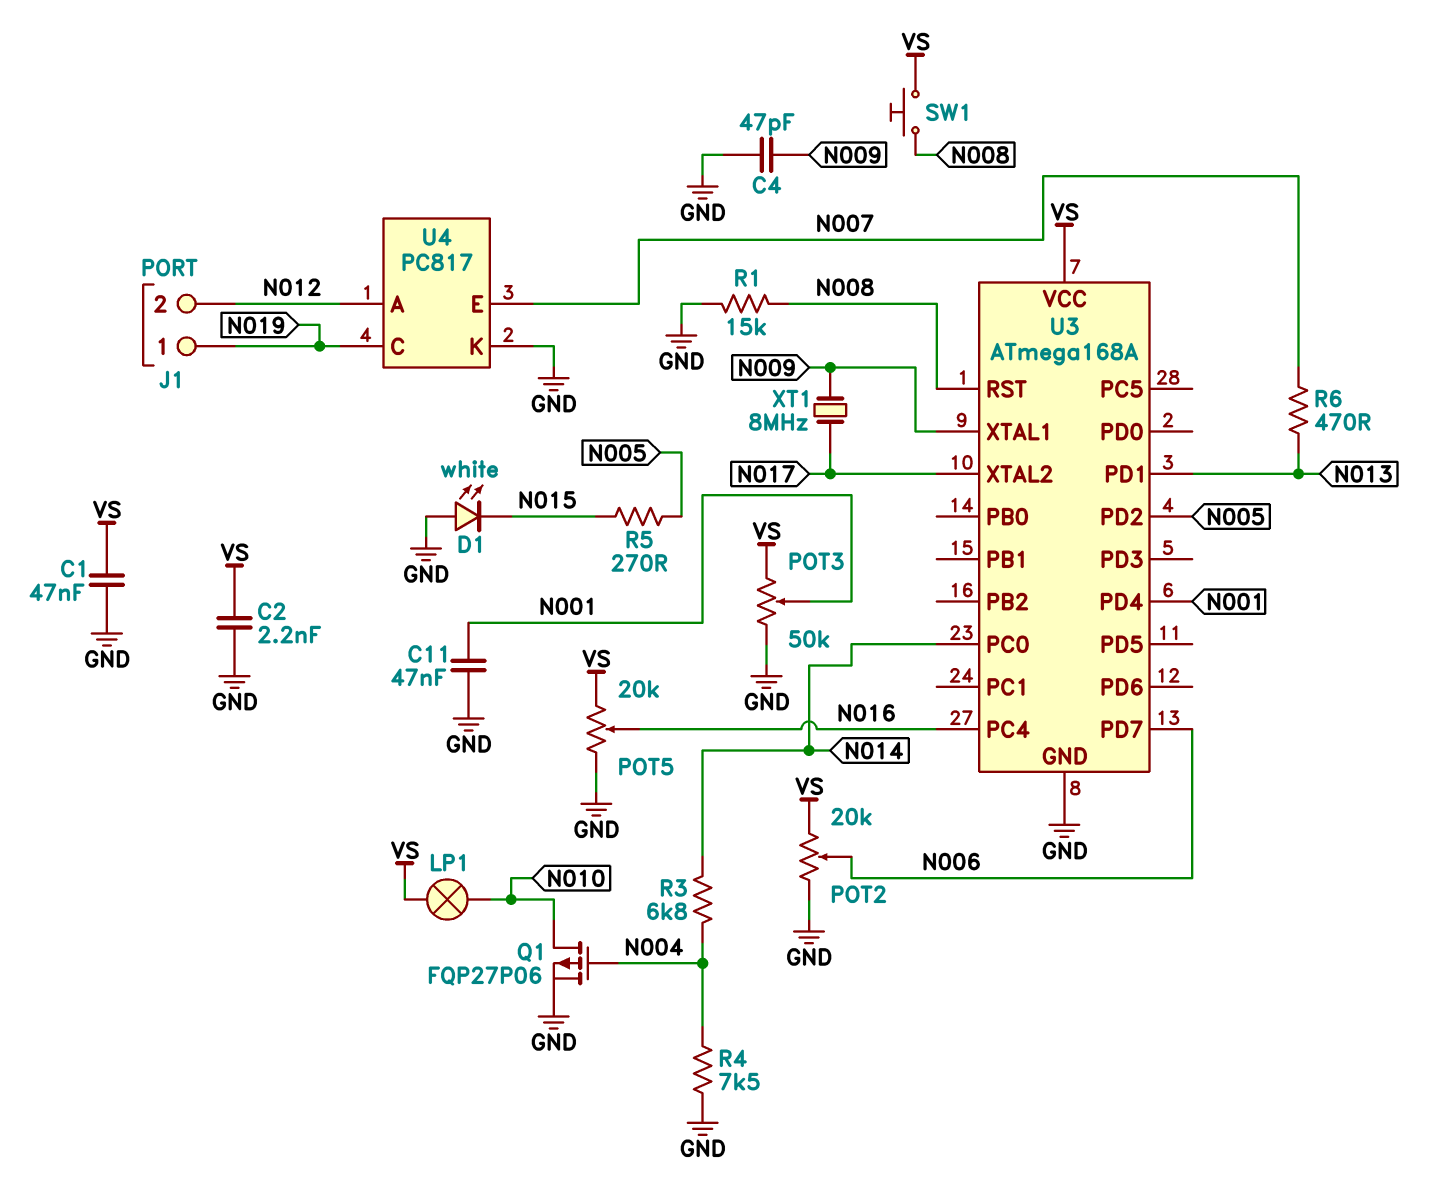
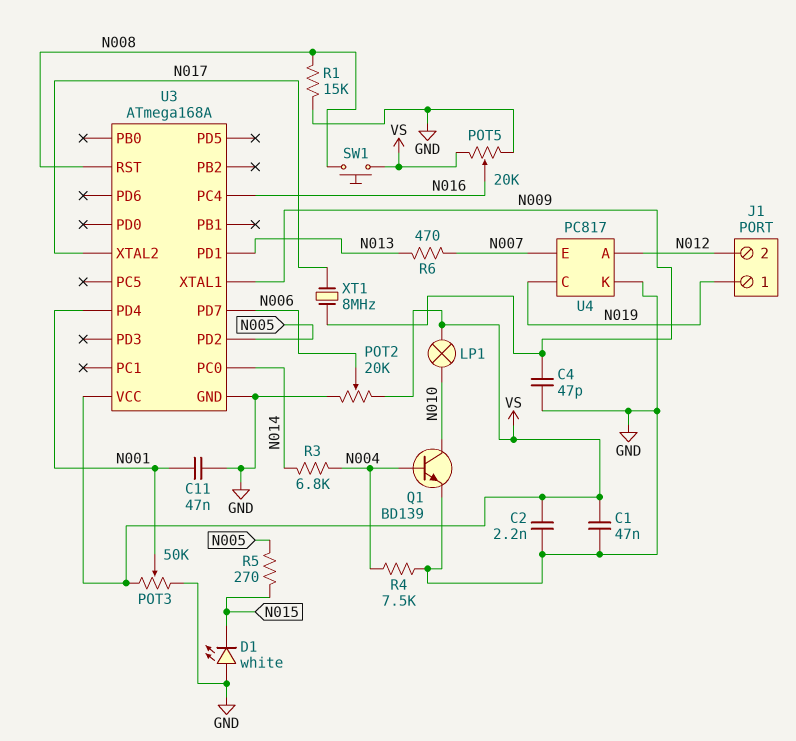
Q1: PMOS FQP27P06 (G N004, D N010, S GND) -> NPN BD139 (B N004, C N010, E GND)

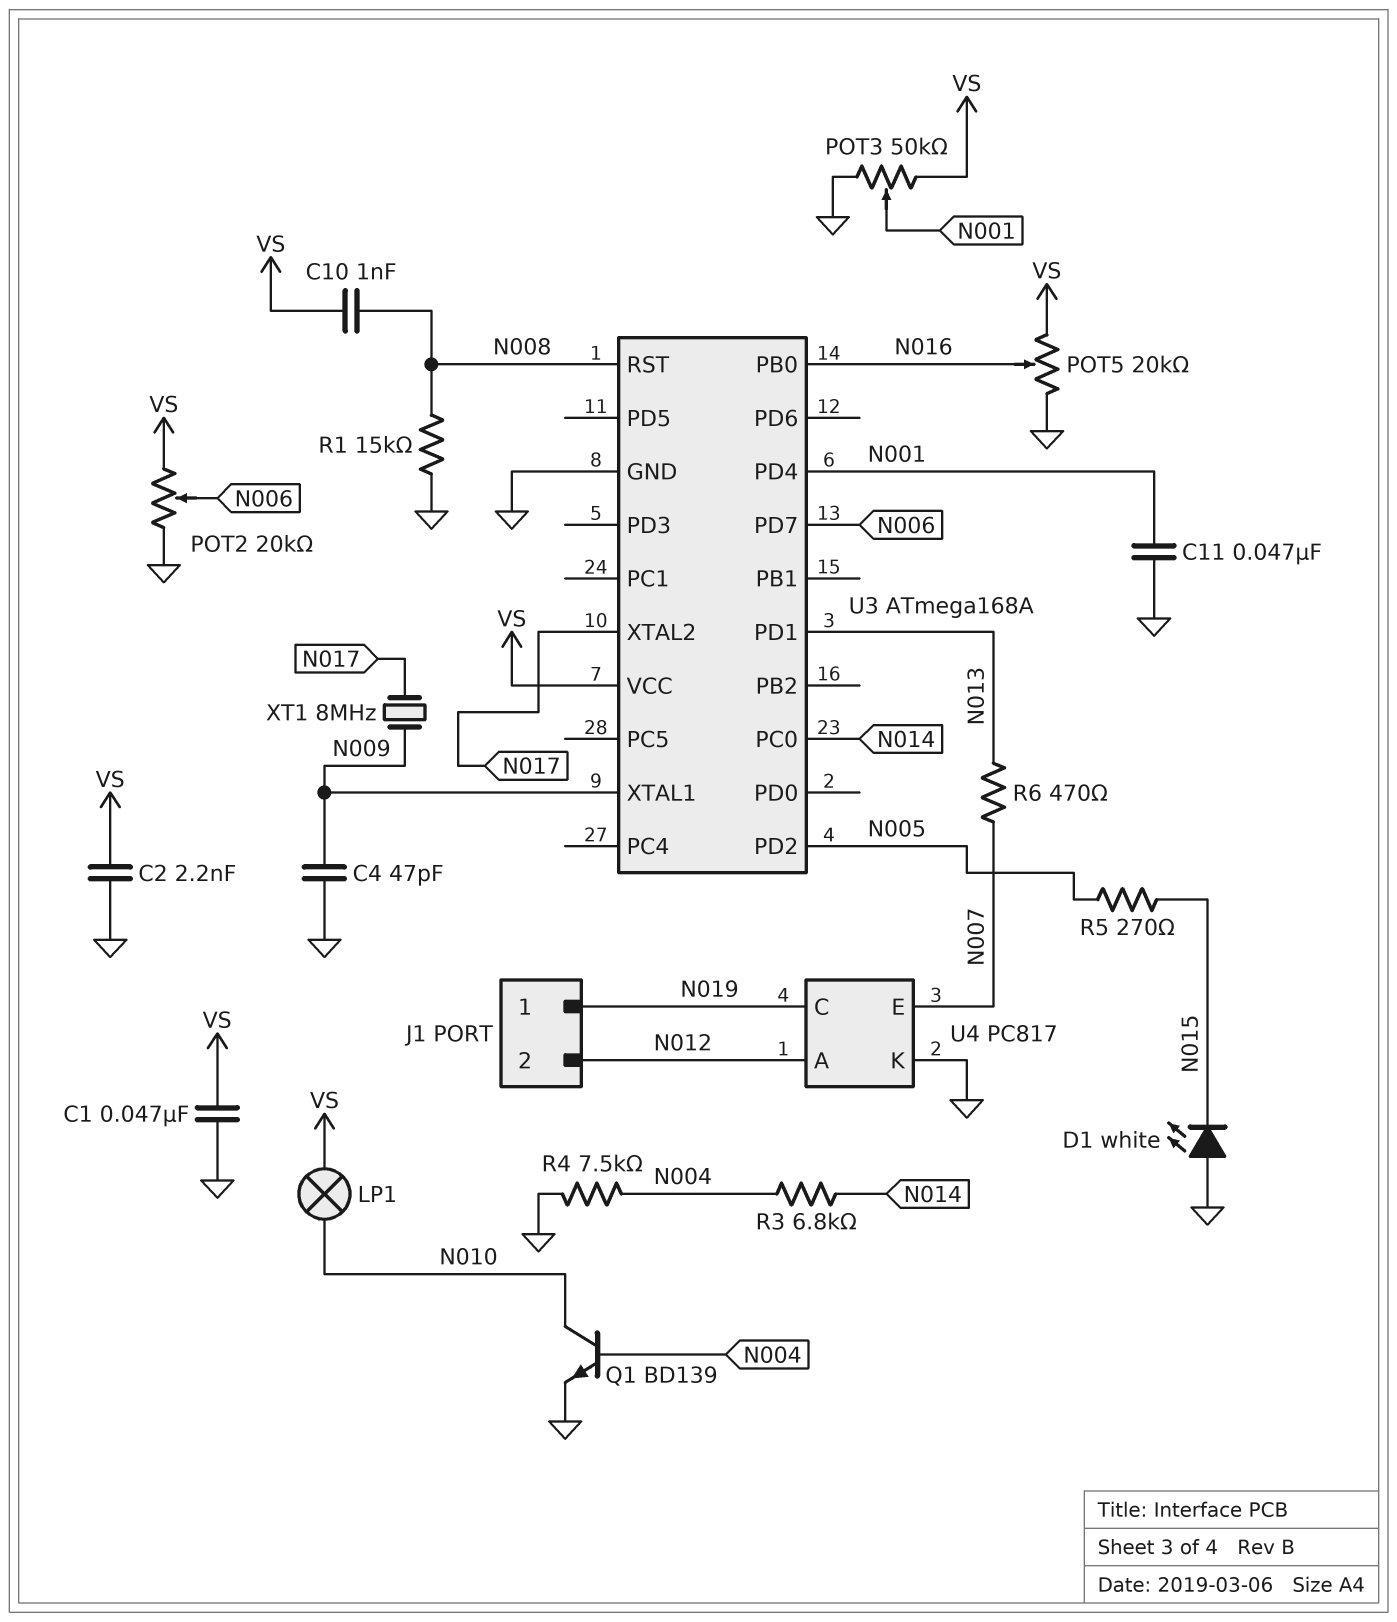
C10: none -> 1nF (N008, VS)
SW1: button (N008, VS) -> none
U3 pin PB0: none -> N016
U3 pin PC4: N016 -> none

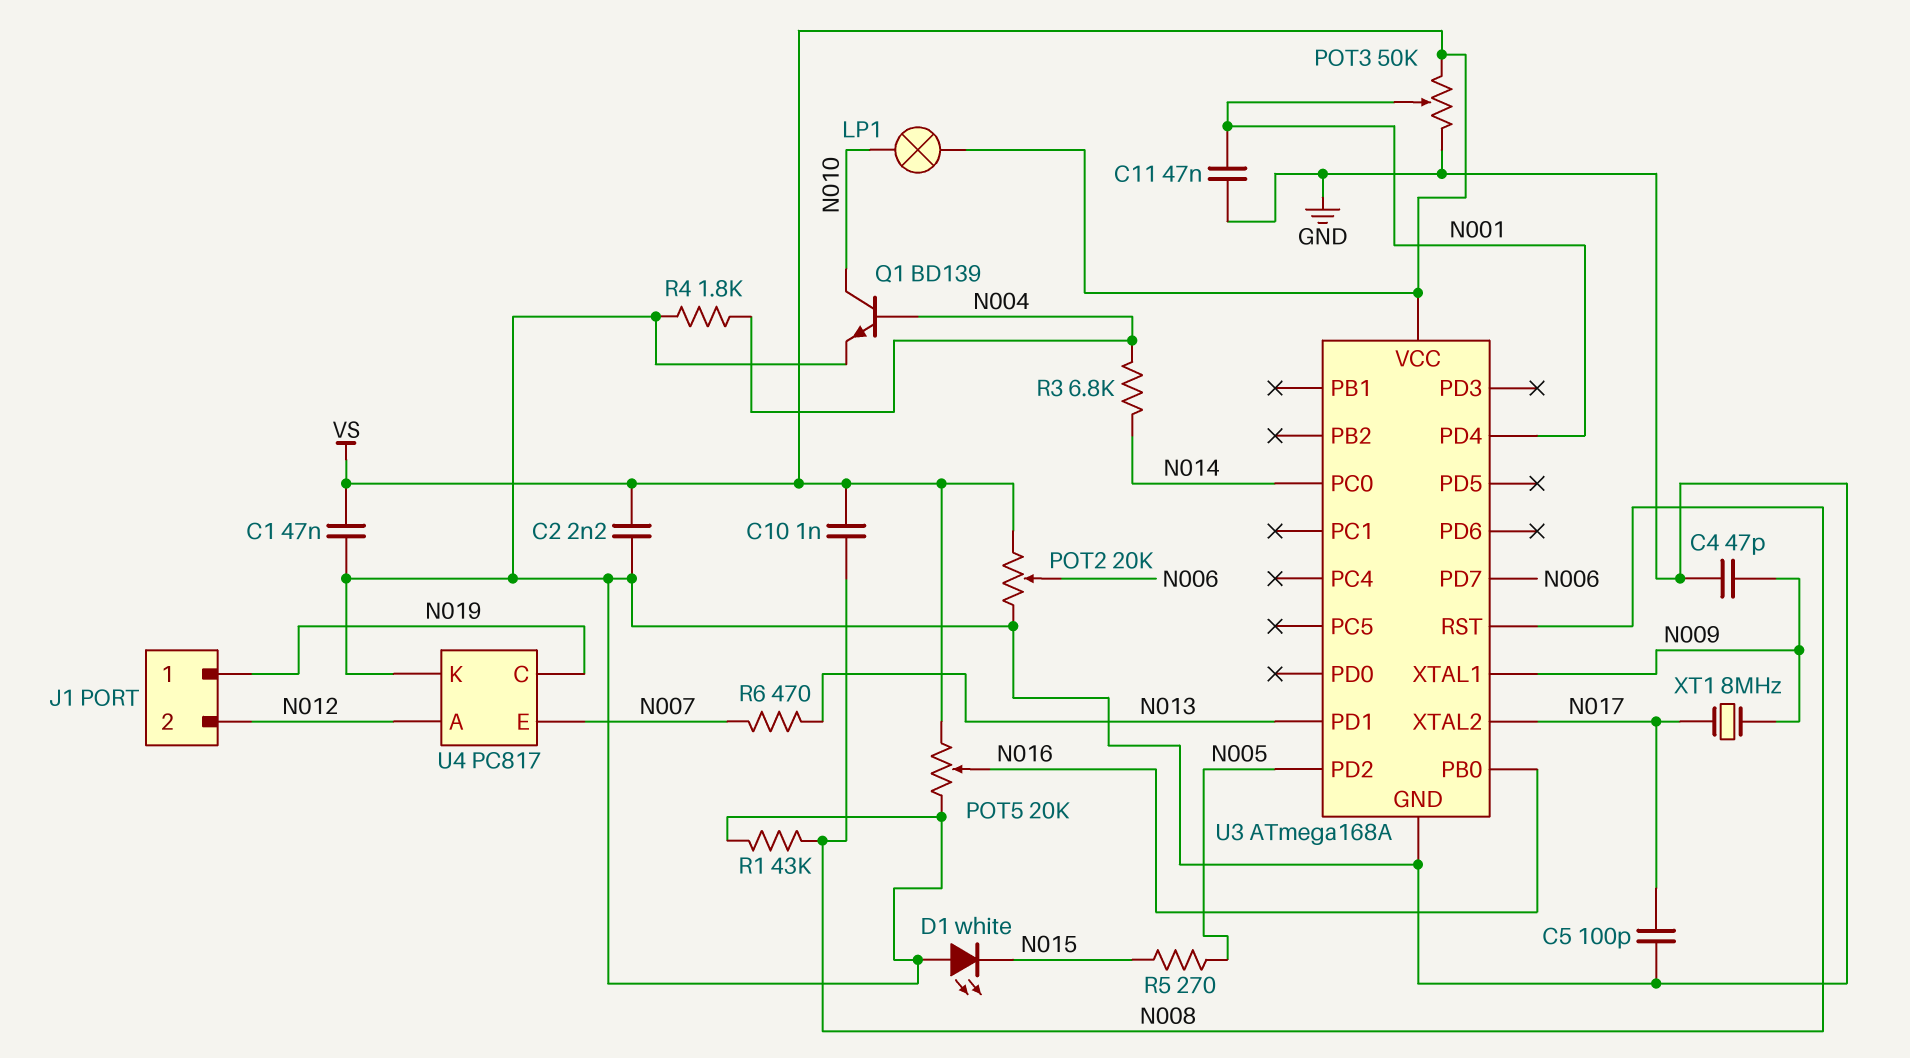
C5: none -> 100pF (GND, N017)
R1: 15k (GND, N008) -> 43k (GND, N008)
R4: 7.5k (GND, N004) -> 1.8k (GND, N004)

